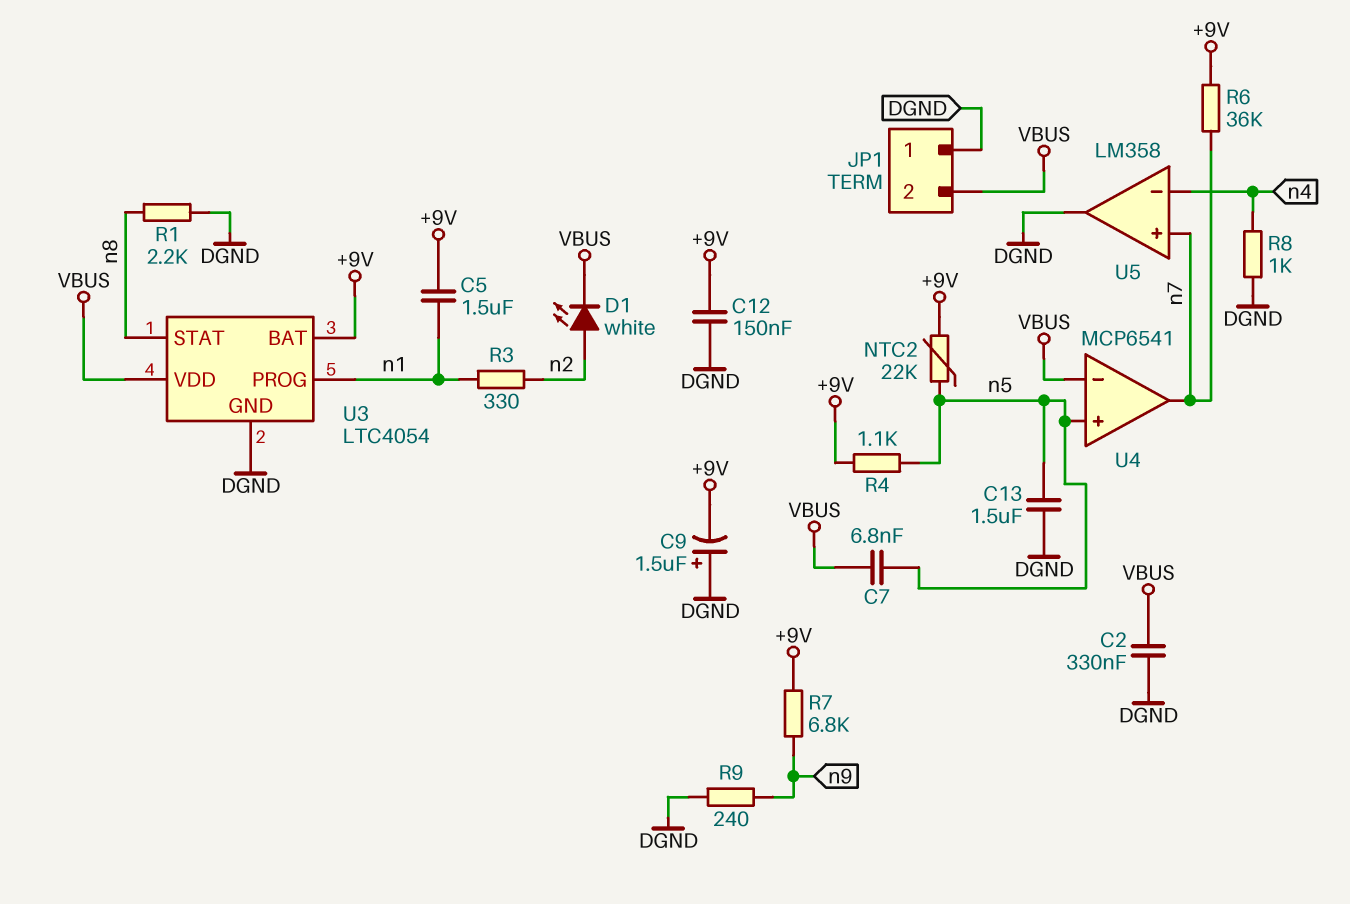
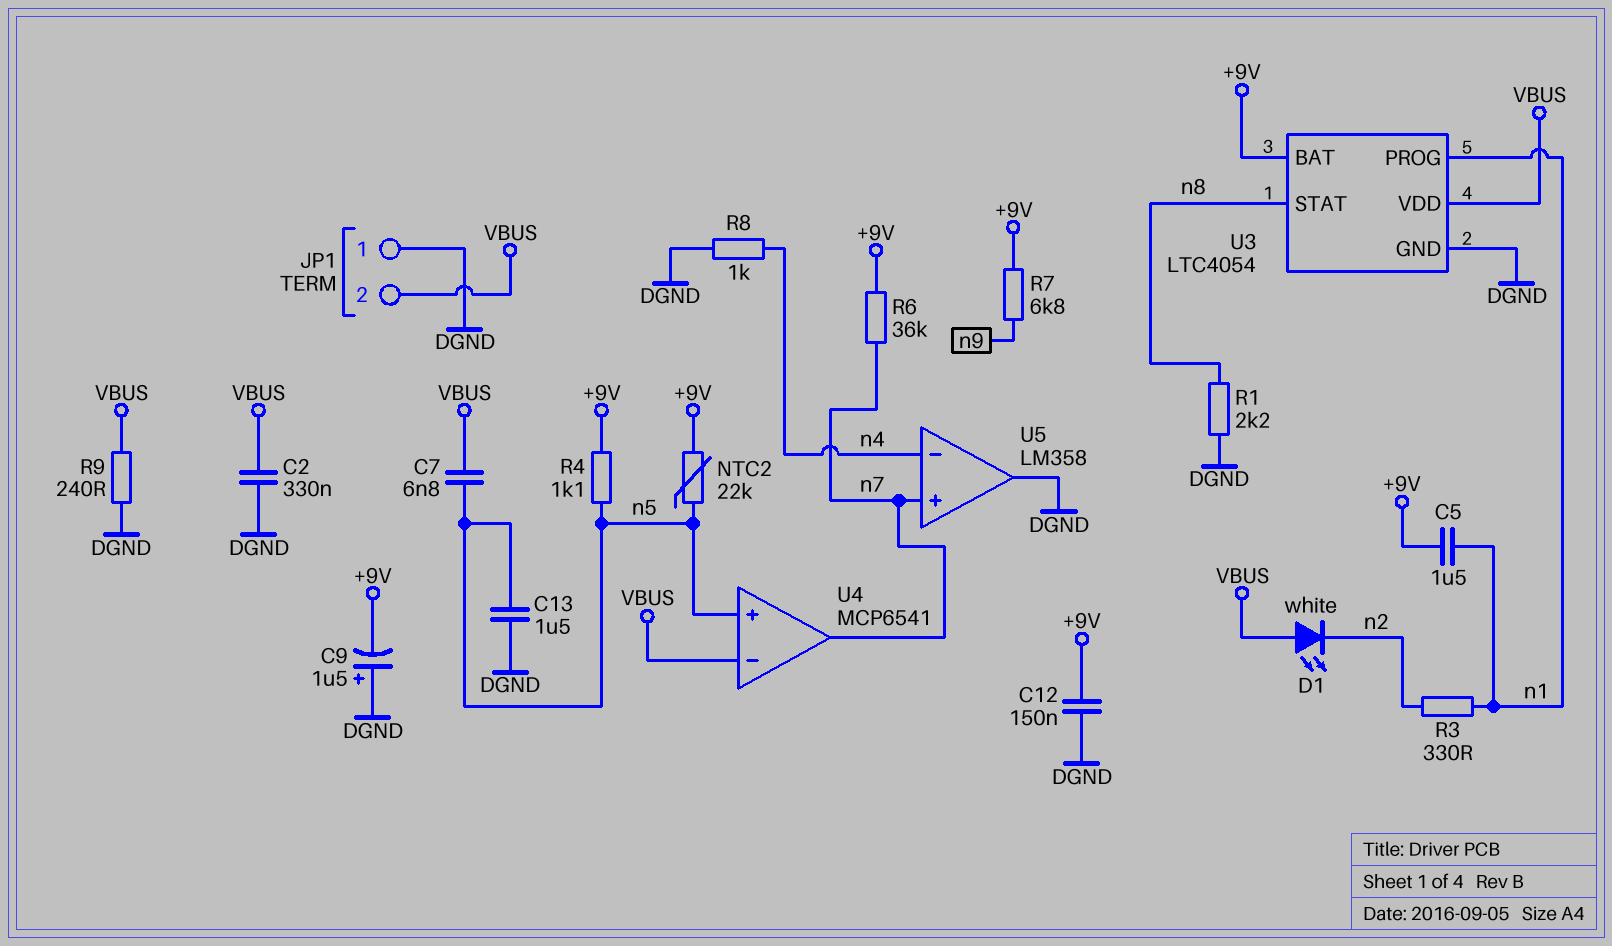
D1: LED white (A n2, K VBUS) -> LED white (A VBUS, K n2)
R9: 240 (DGND, n9) -> 240 (DGND, VBUS)

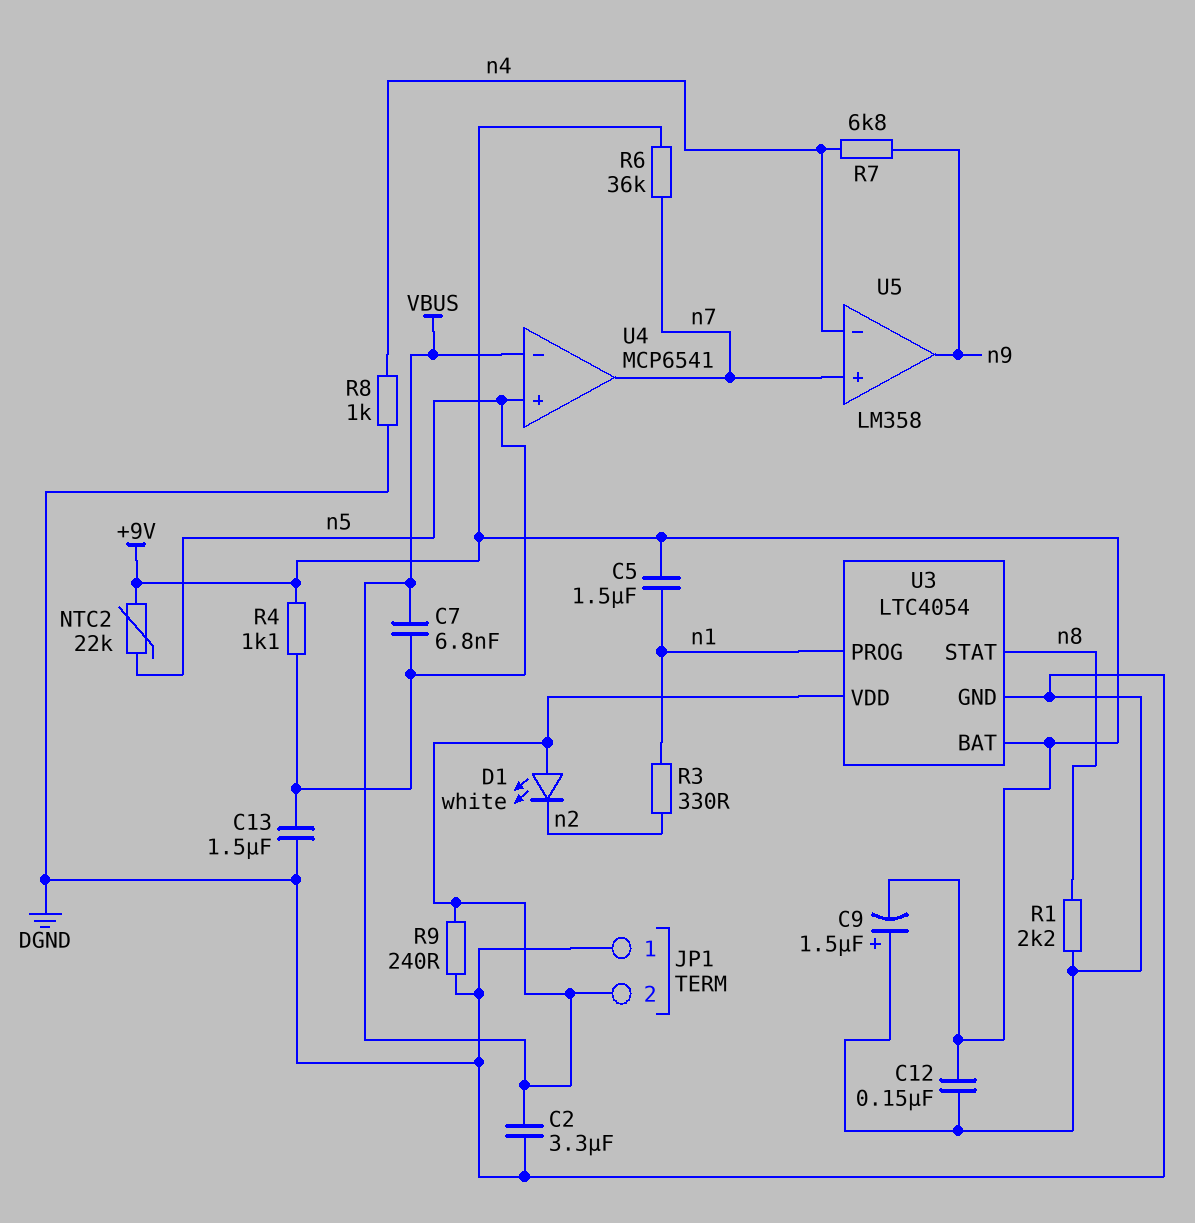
C2: 330nF (DGND, VBUS) -> 3.3uF (DGND, VBUS)
R7: 6.8k (+9V, n9) -> 6.8k (n4, n9)
U5 pin out: DGND -> n9

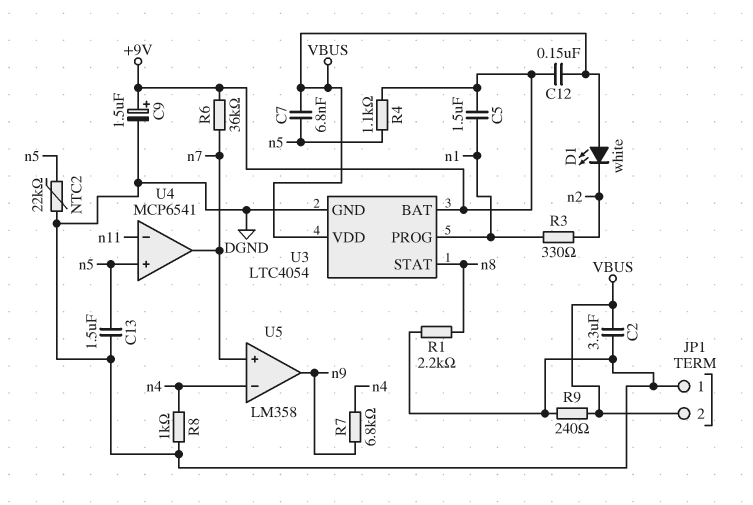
C9: 1.5uF (plus DGND, minus +9V) -> 1.5uF (plus +9V, minus DGND)
C12: 150nF (+9V, DGND) -> 150nF (+9V, VBUS)
NTC2: 22k (+9V, n5) -> 22k (DGND, n5)
U4 pin in-: VBUS -> n11

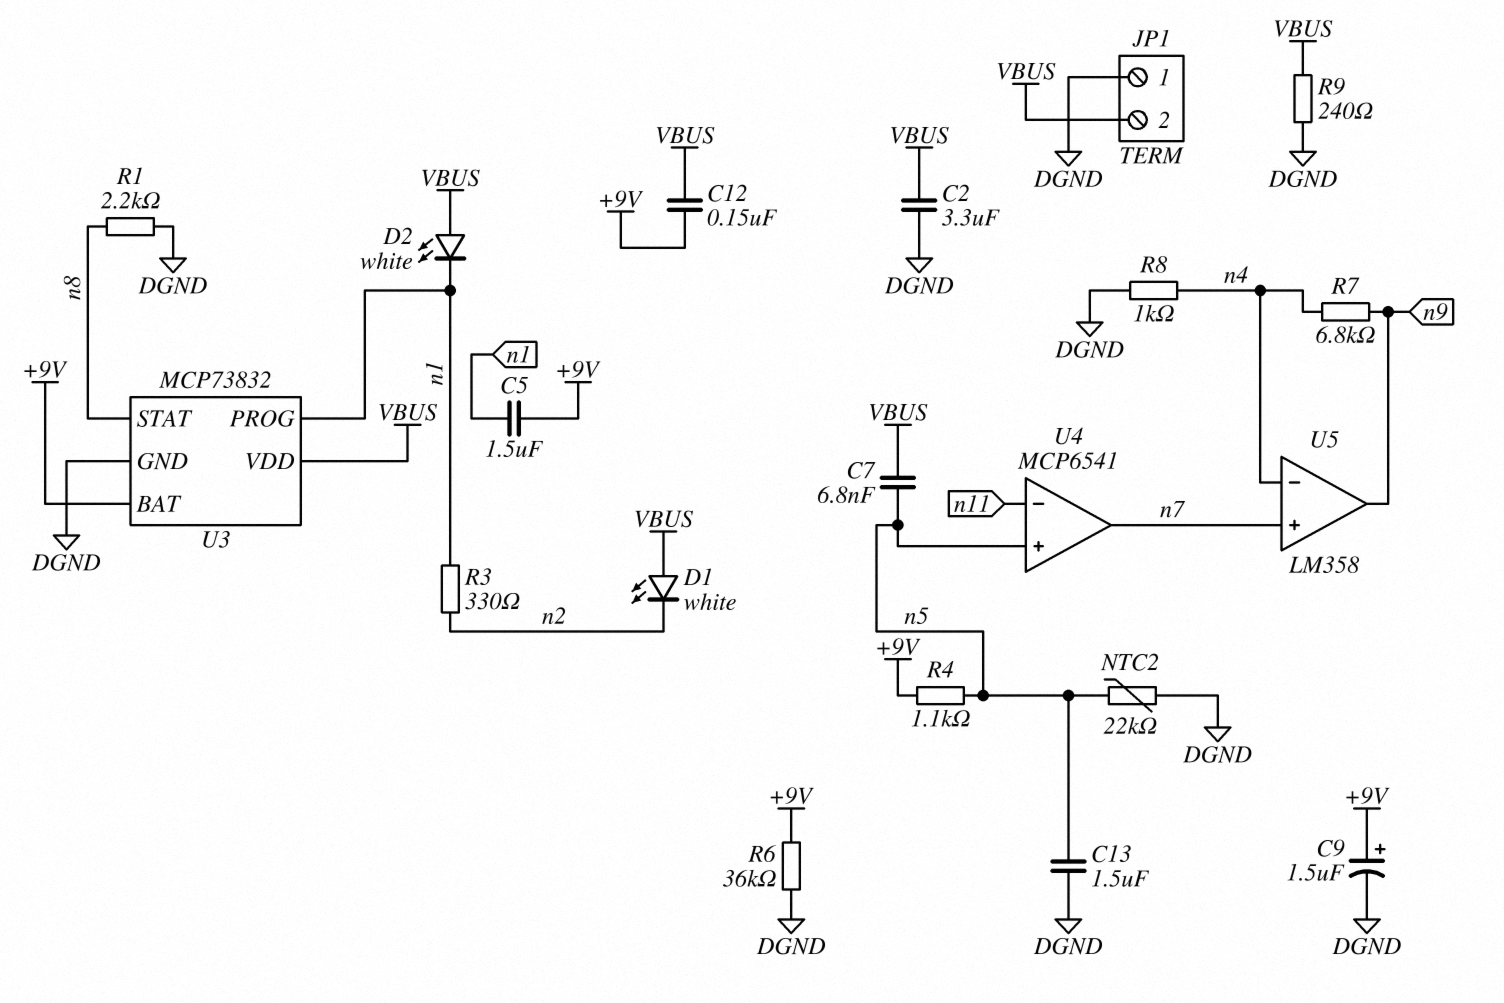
D2: none -> LED white (A VBUS, K n1)
R6: 36k (+9V, n7) -> 36k (+9V, DGND)
U3: LTC4054 -> MCP73832

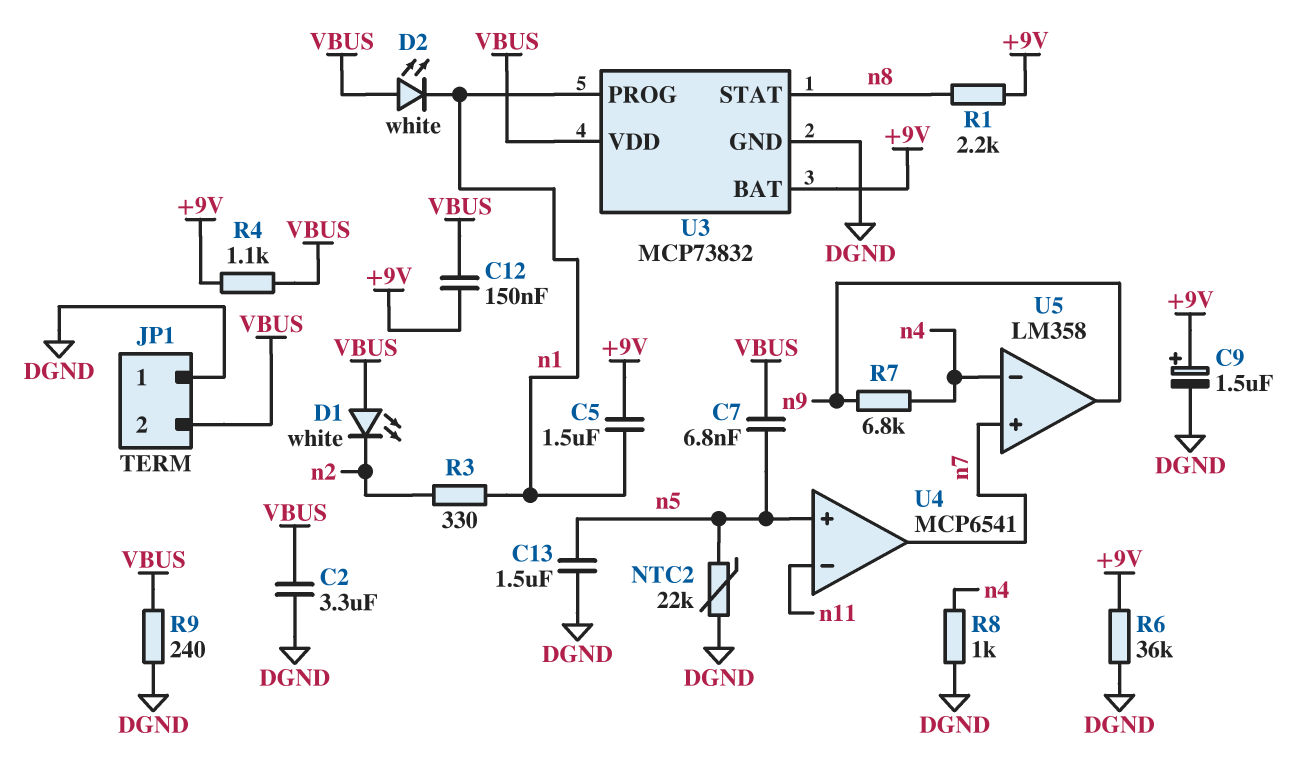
R1: 2.2k (DGND, n8) -> 2.2k (+9V, n8)
R4: 1.1k (+9V, n5) -> 1.1k (+9V, VBUS)

